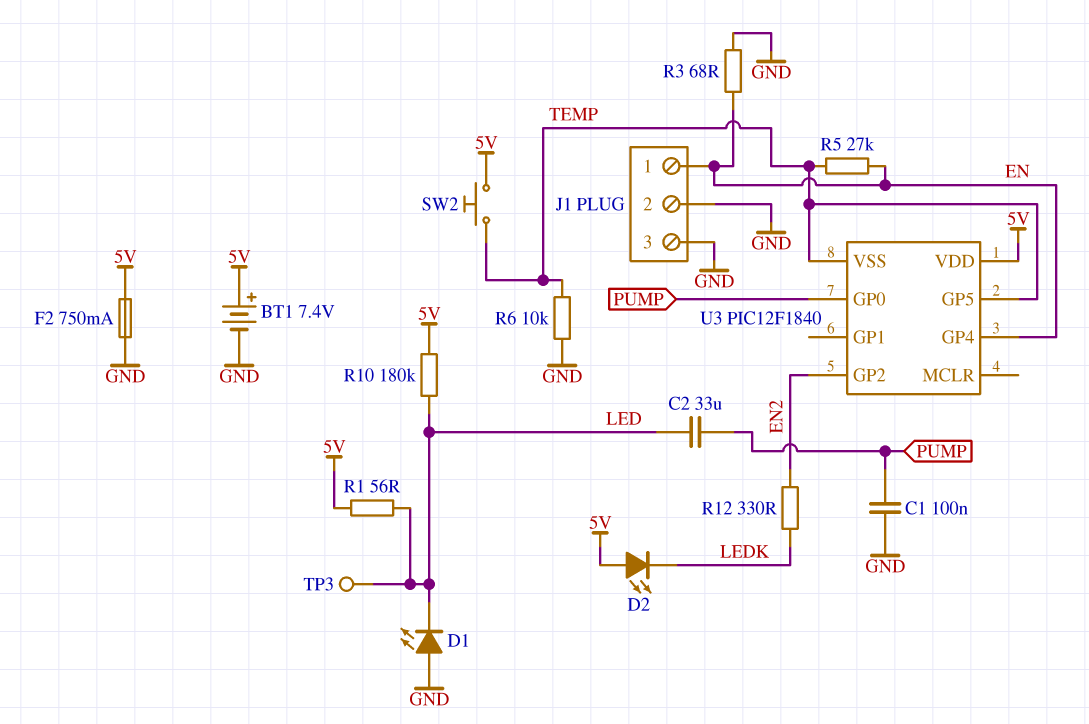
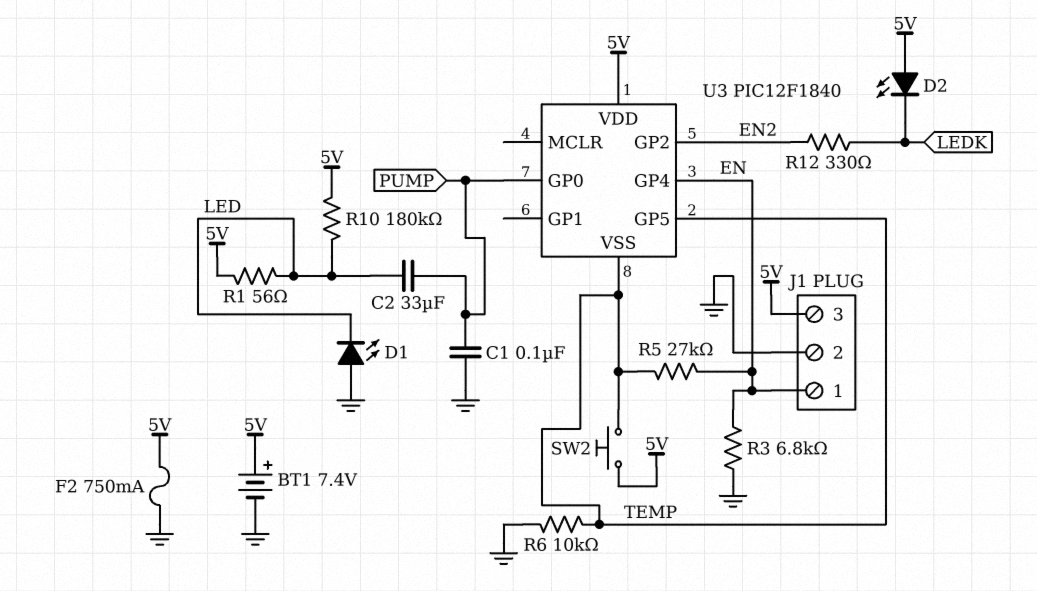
J1 pin 3: GND -> 5V
R3: 68 (EN, GND) -> 6.8k (EN, GND)
TP3: test point (LED) -> none

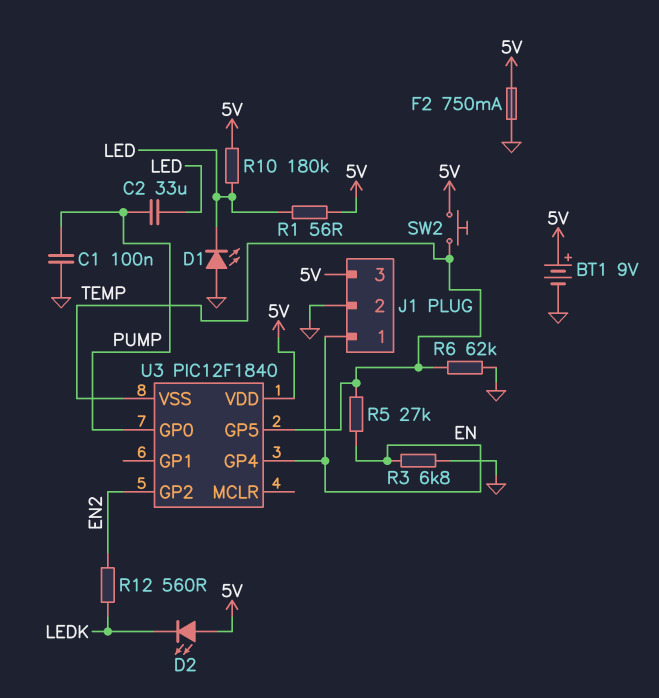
BT1: 7.4V (plus 5V, minus GND) -> 9V (plus 5V, minus GND)
R6: 10k (GND, TEMP) -> 62k (GND, TEMP)
R12: 330 (EN2, LEDK) -> 560 (EN2, LEDK)

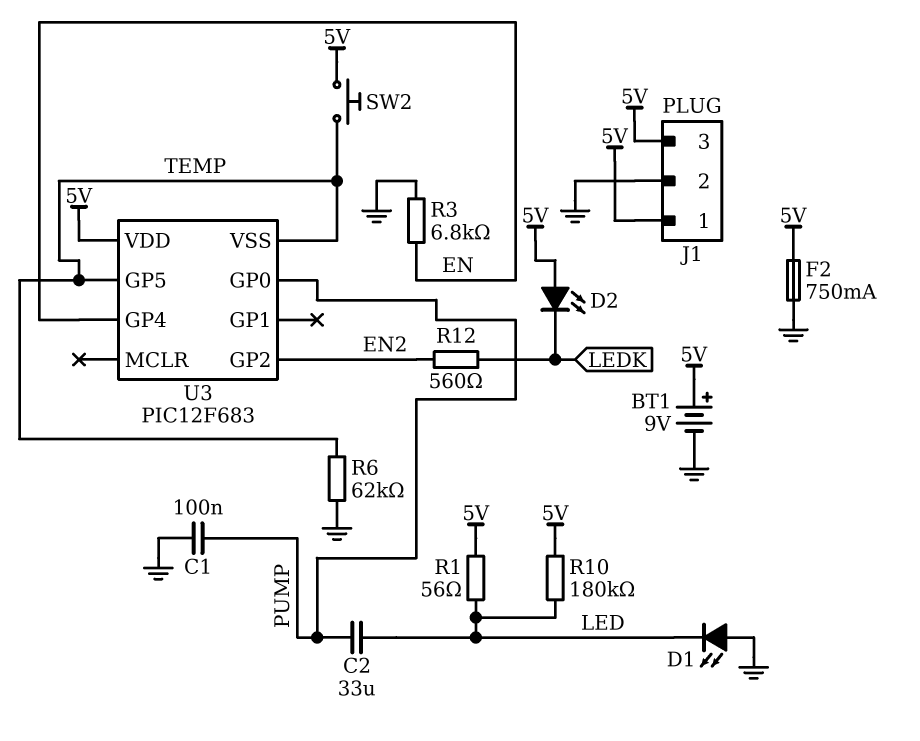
J1 pin 1: EN -> 5V
R5: 27k (EN, TEMP) -> none
U3: PIC12F1840 -> PIC12F683

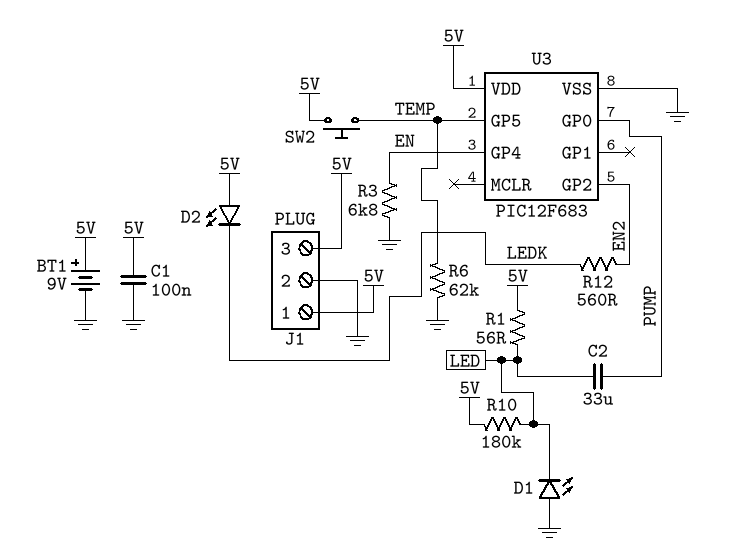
C1: 100nF (GND, PUMP) -> 100nF (5V, GND)
F2: 750mA (5V, GND) -> none
U3 pin VSS: TEMP -> GND

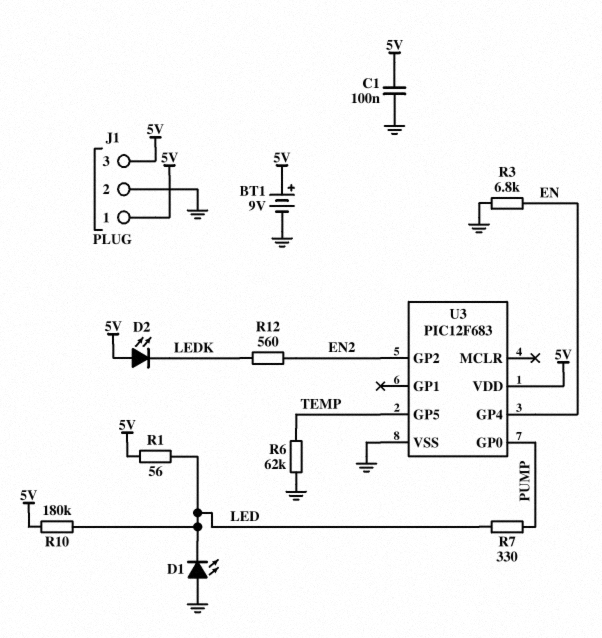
C2: 33uF (LED, PUMP) -> none
R7: none -> 330 (LED, PUMP)
SW2: button (5V, TEMP) -> none

